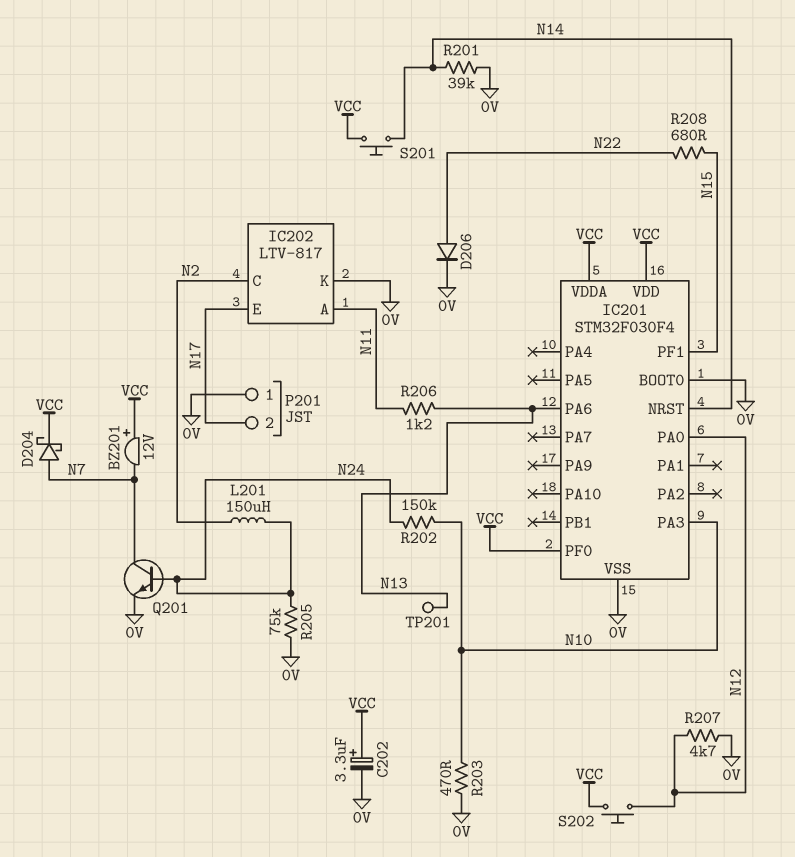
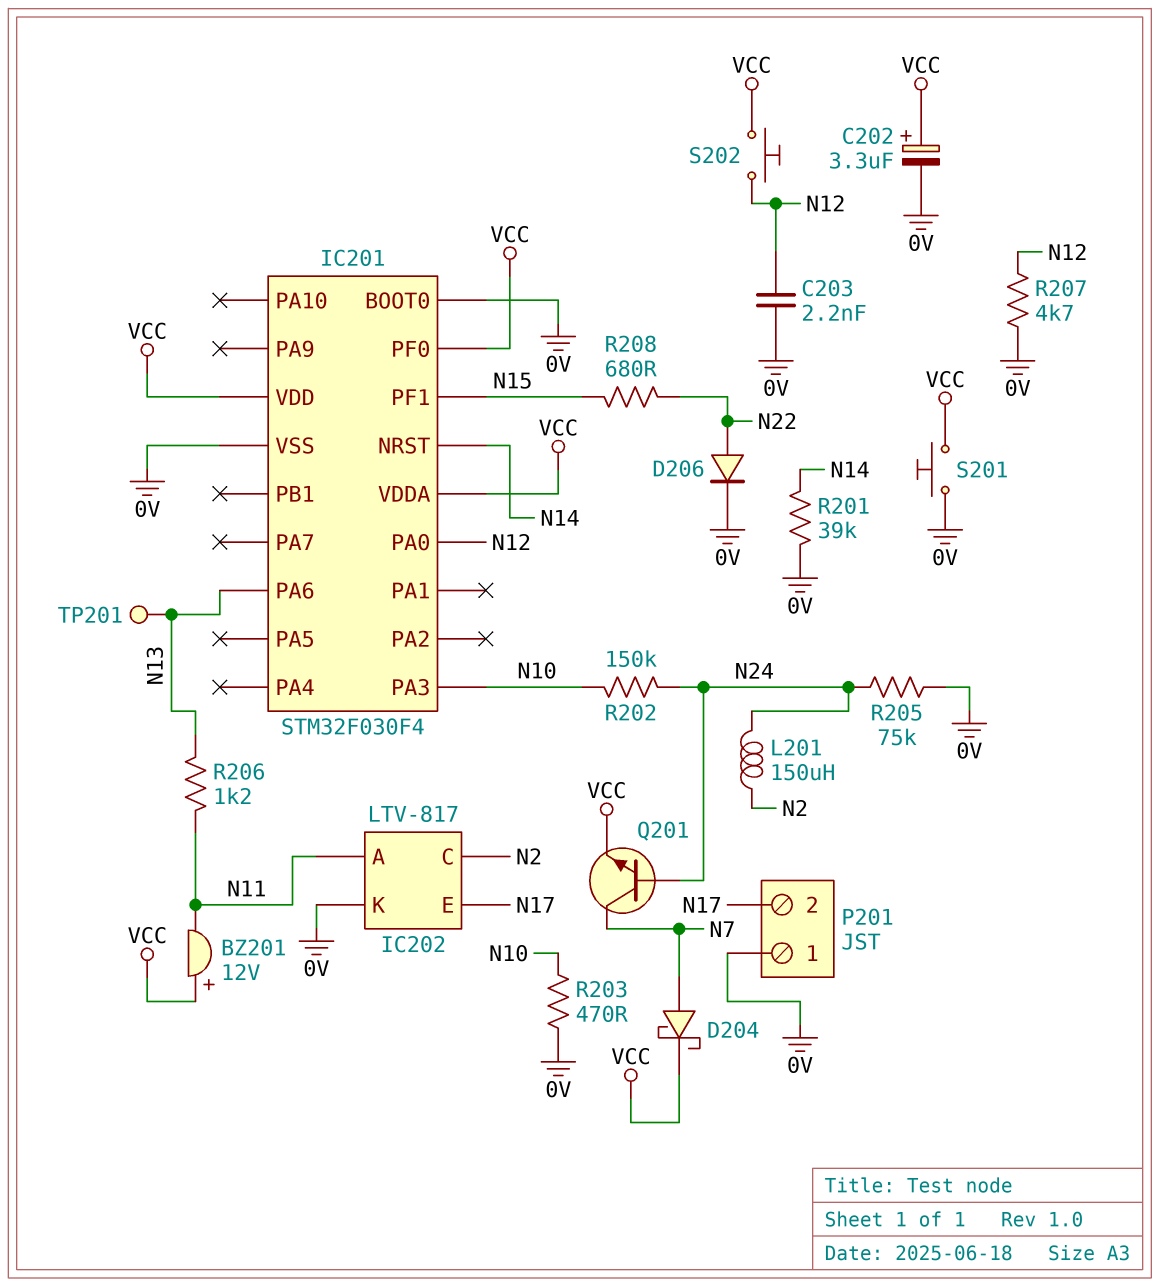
BZ201: buzzer 12V (plus VCC, minus N7) -> buzzer 12V (plus VCC, minus N11)
C203: none -> 2.2nF (0V, N12)
Q201: NPN (B N24, C N7, E 0V) -> NPN (B N24, C N7, E VCC)
S201: button (N14, VCC) -> button (0V, VCC)

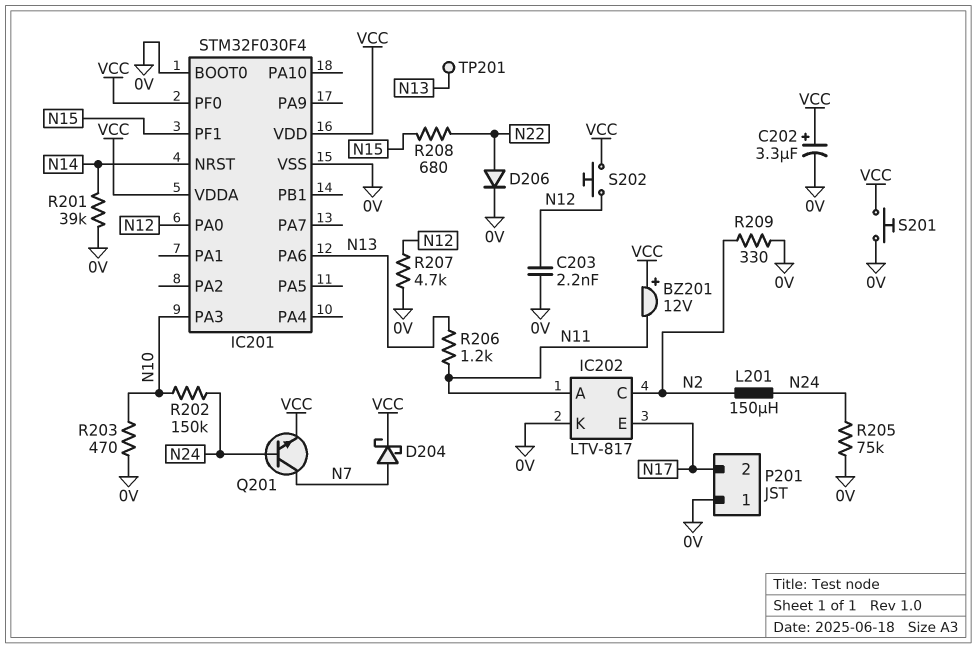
R209: none -> 330 (0V, N2)

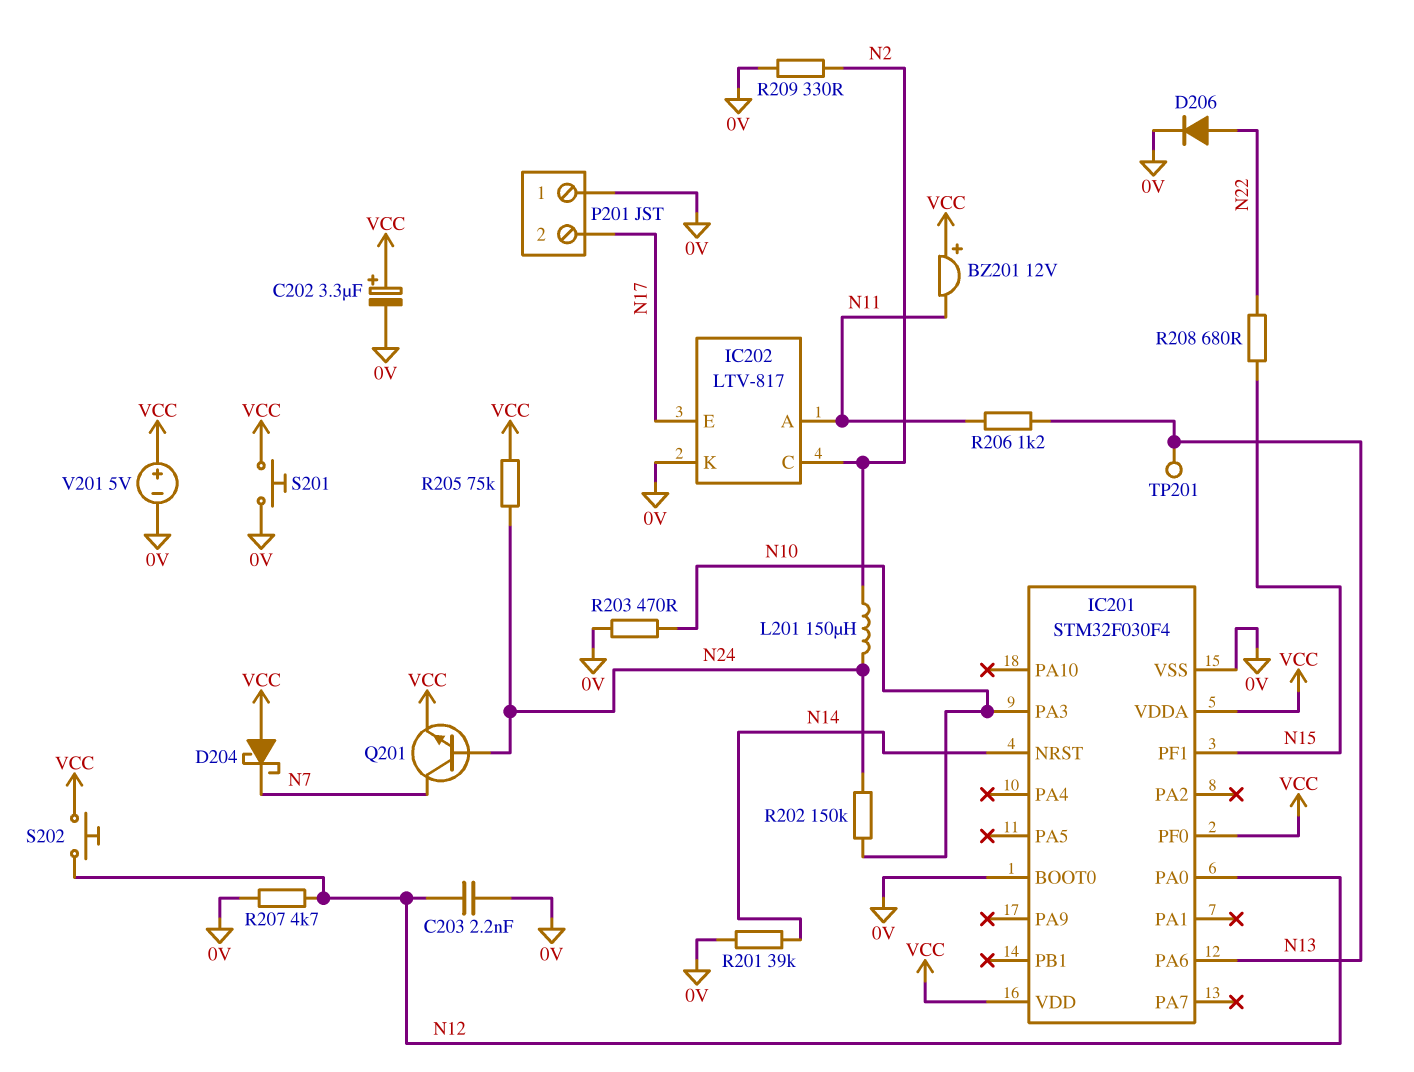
D204: schottky (A N7, K VCC) -> schottky (A VCC, K N7)
R205: 75k (0V, N24) -> 75k (N24, VCC)
V201: none -> 5V (plus VCC, minus 0V)

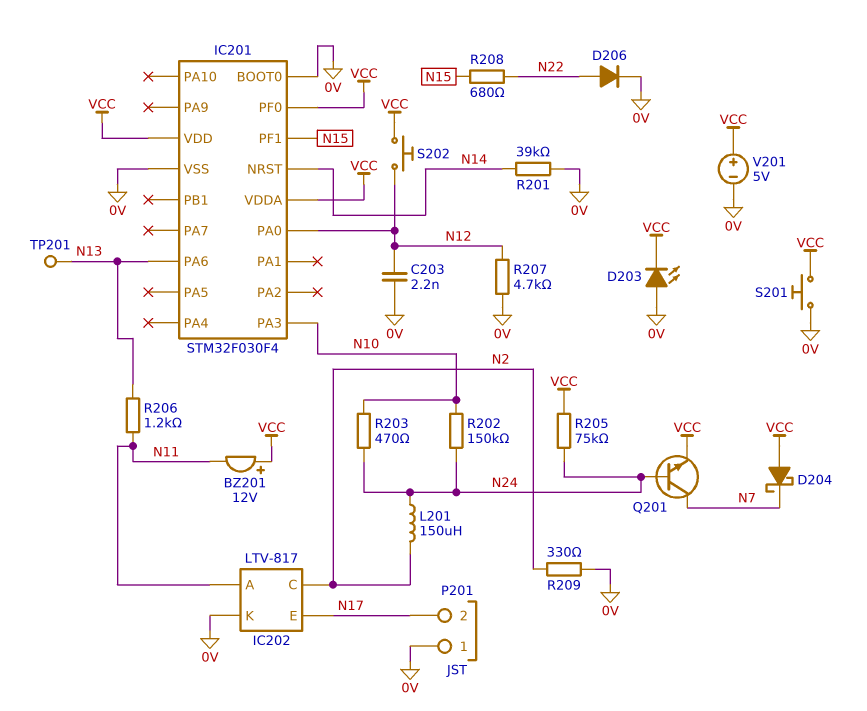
C202: 3.3uF (plus VCC, minus 0V) -> none
D203: none -> LED (A 0V, K VCC)
R203: 470 (0V, N10) -> 470 (N10, N24)

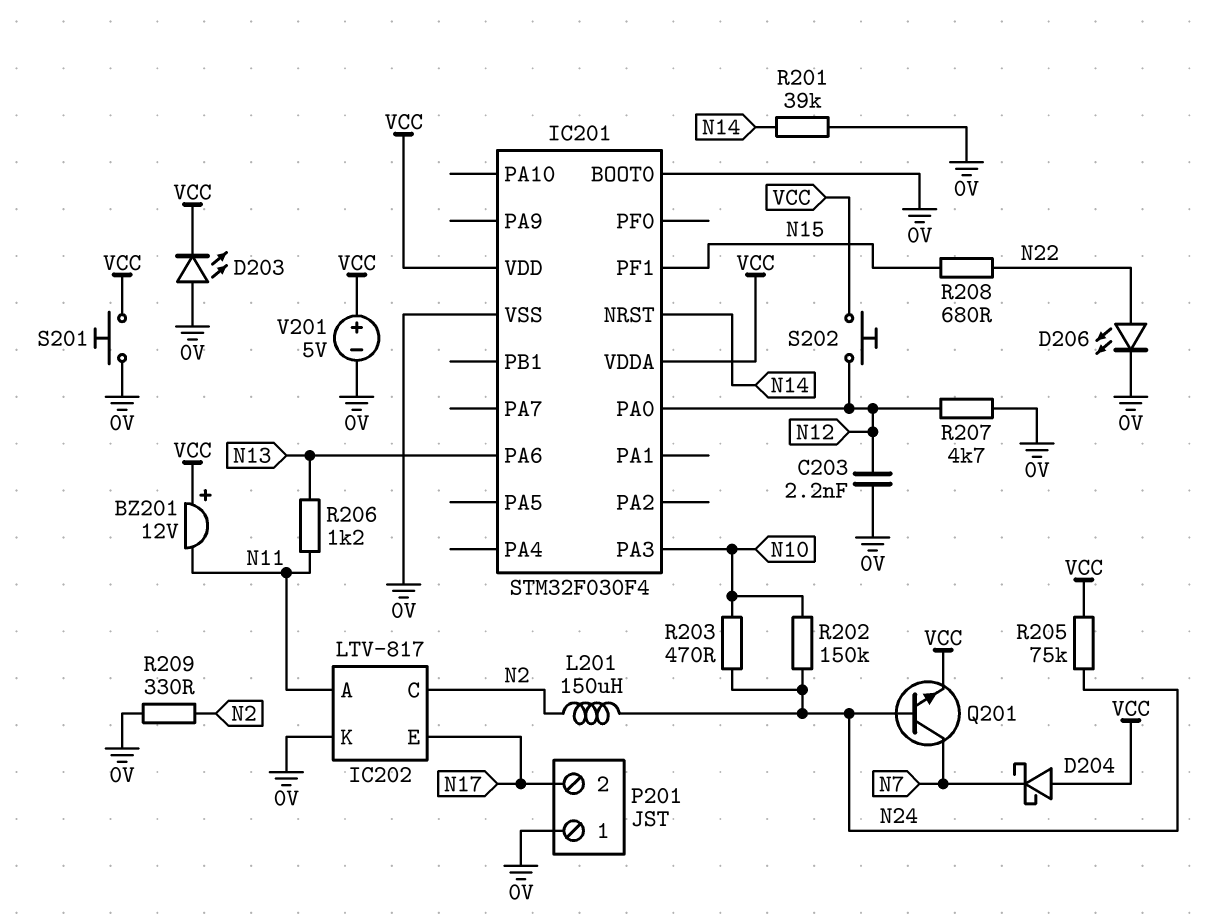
D206: diode (A N22, K 0V) -> LED (A N22, K 0V)
IC201 pin PF0: VCC -> none
TP201: test point (N13) -> none

